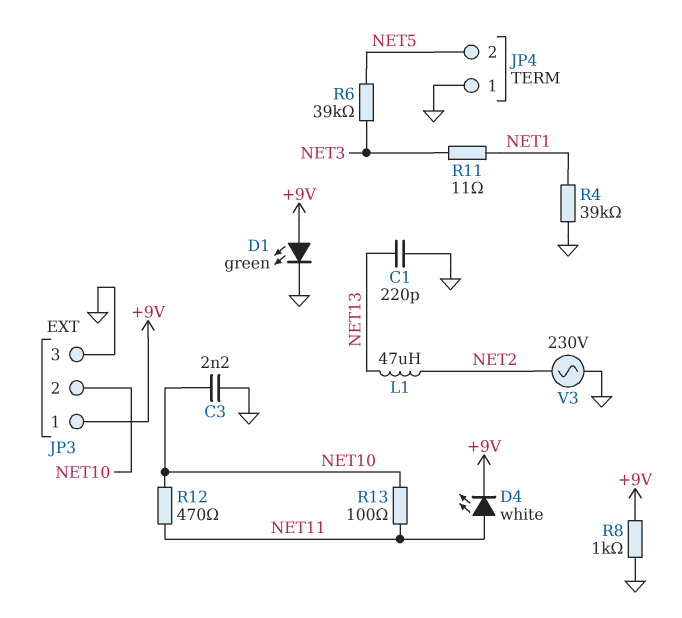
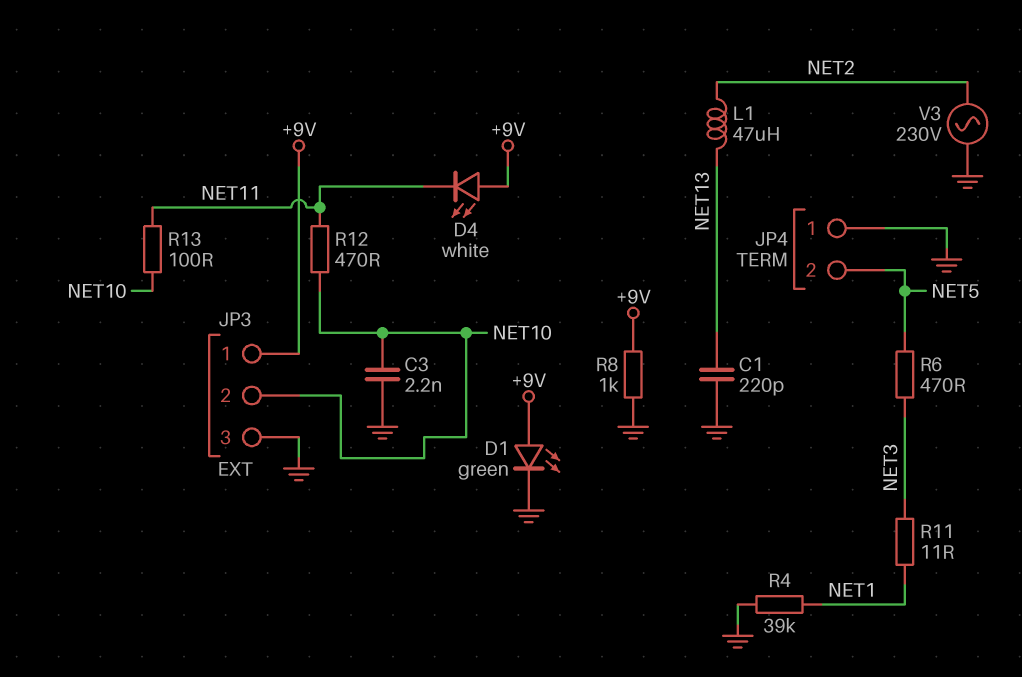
D4: LED white (A NET11, K +9V) -> LED white (A +9V, K NET11)
R6: 39k (NET3, NET5) -> 470 (NET3, NET5)

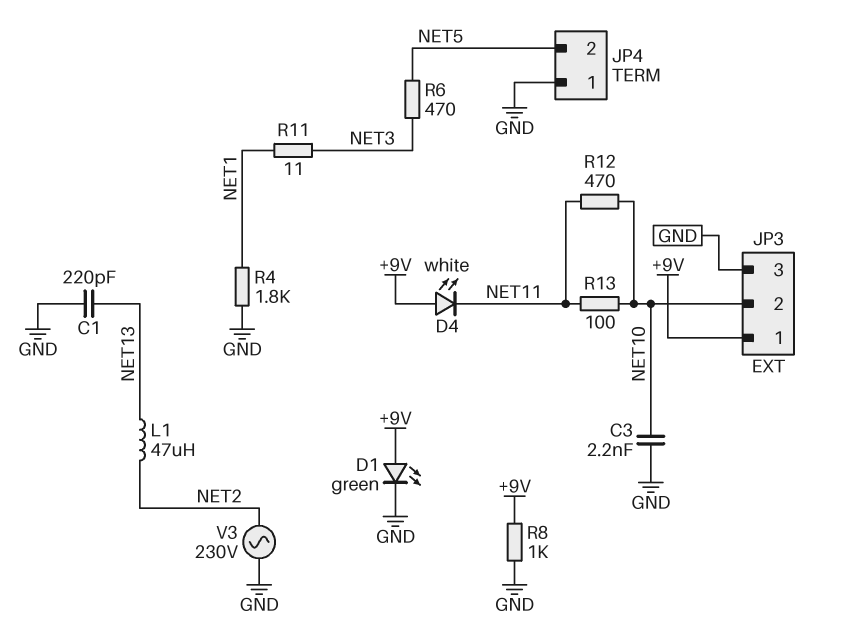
R4: 39k (GND, NET1) -> 1.8k (GND, NET1)

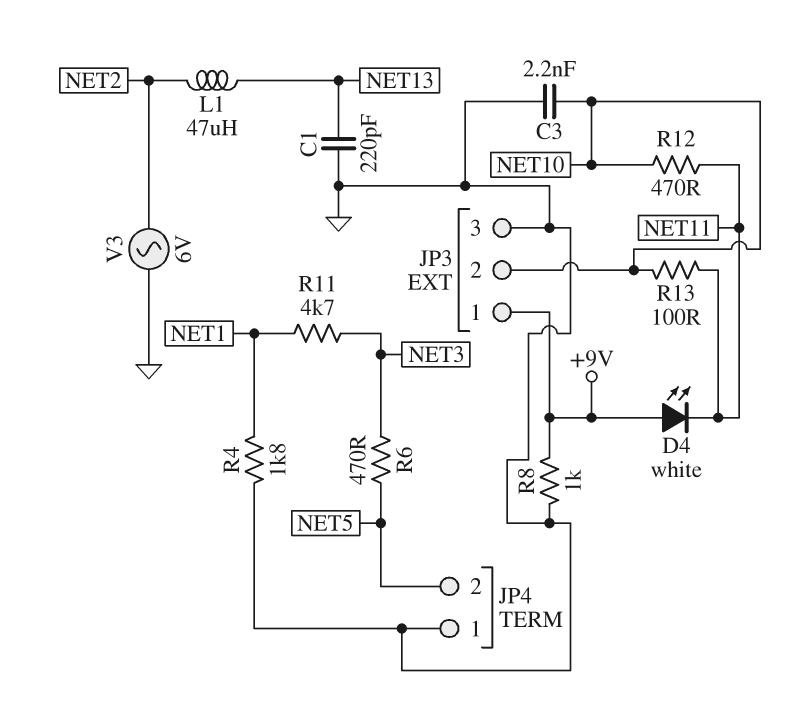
D1: LED green (A +9V, K GND) -> none
R11: 11 (NET1, NET3) -> 4.7k (NET1, NET3)
V3: AC 230V (GND, NET2) -> AC 6V (GND, NET2)

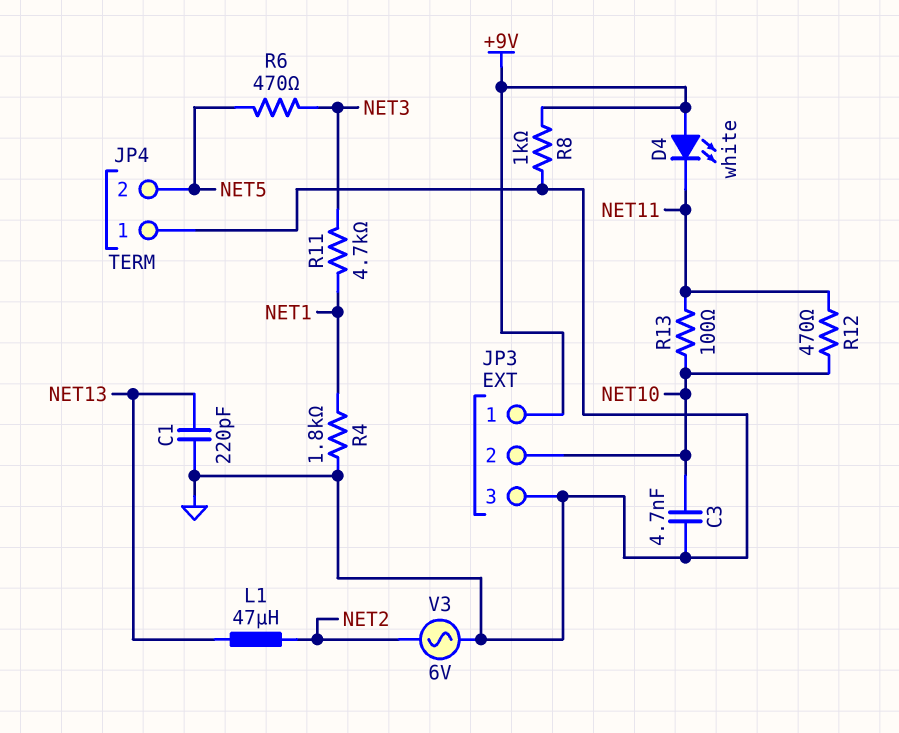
C3: 2.2nF (GND, NET10) -> 4.7nF (GND, NET10)

